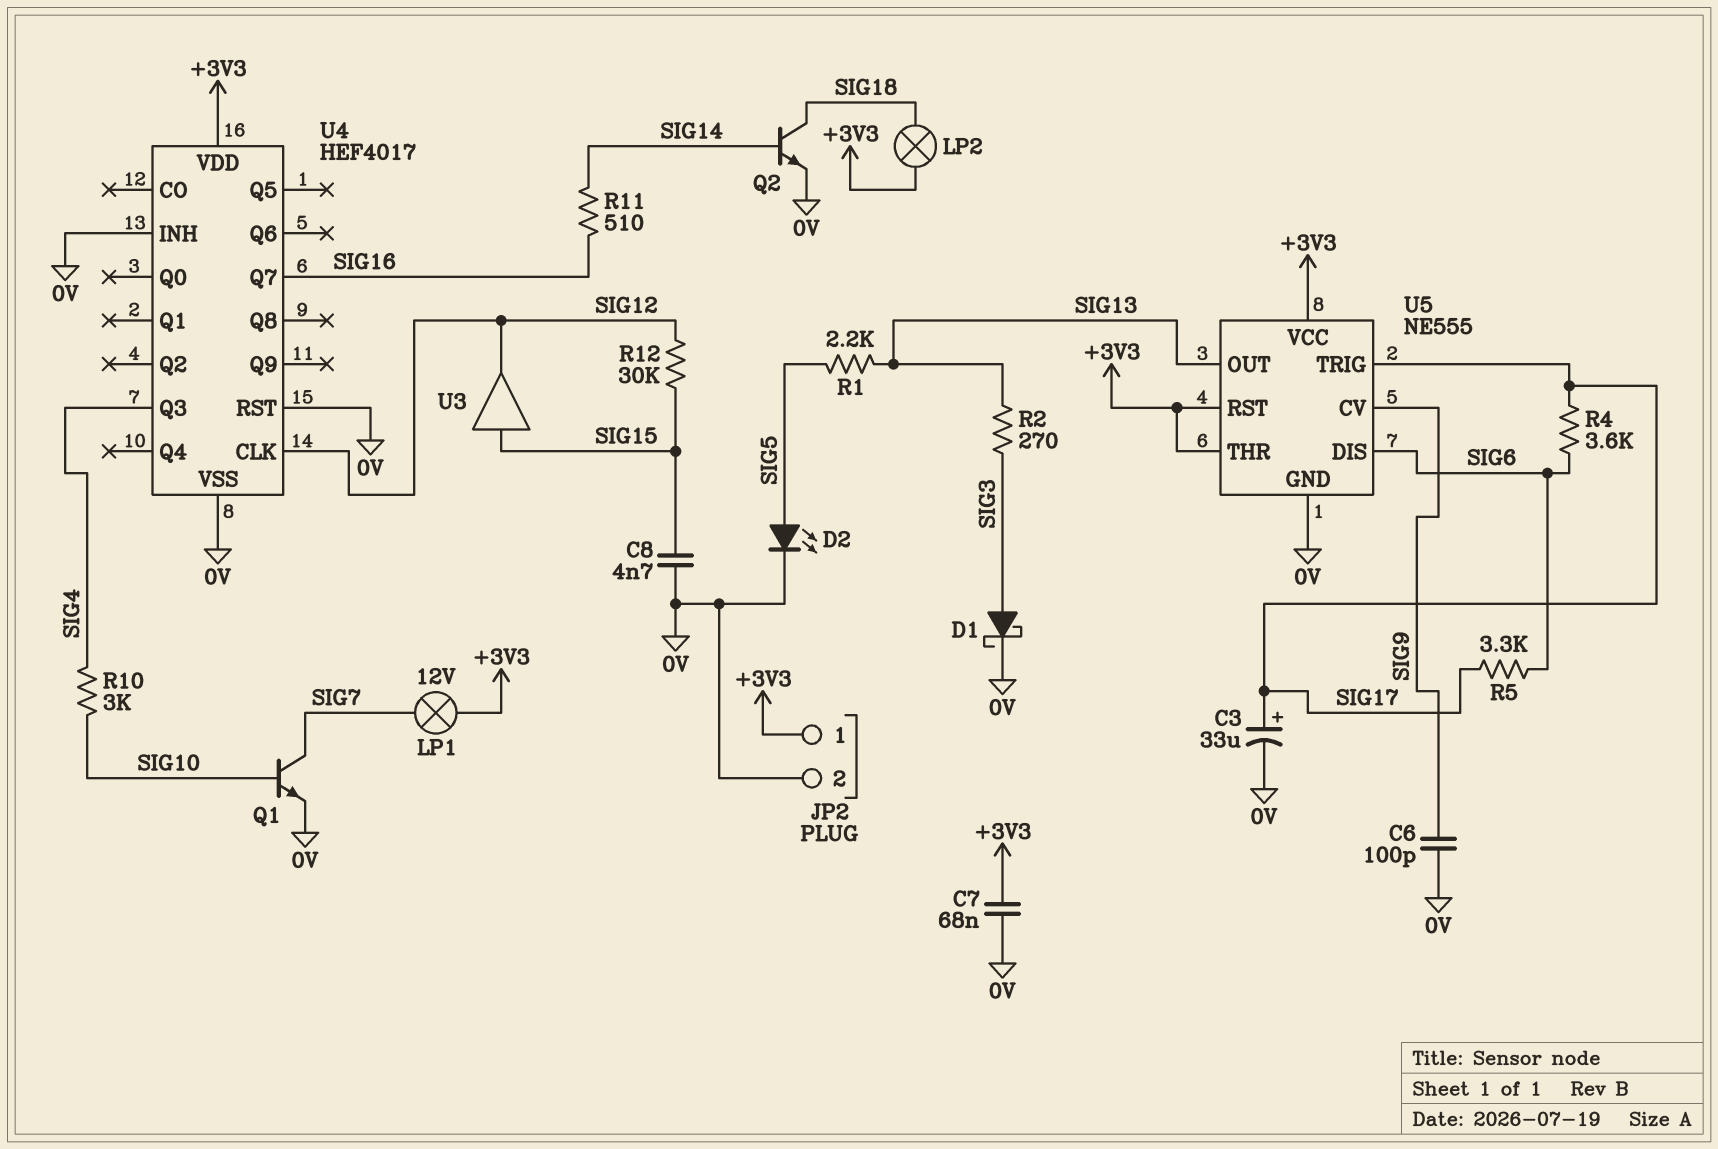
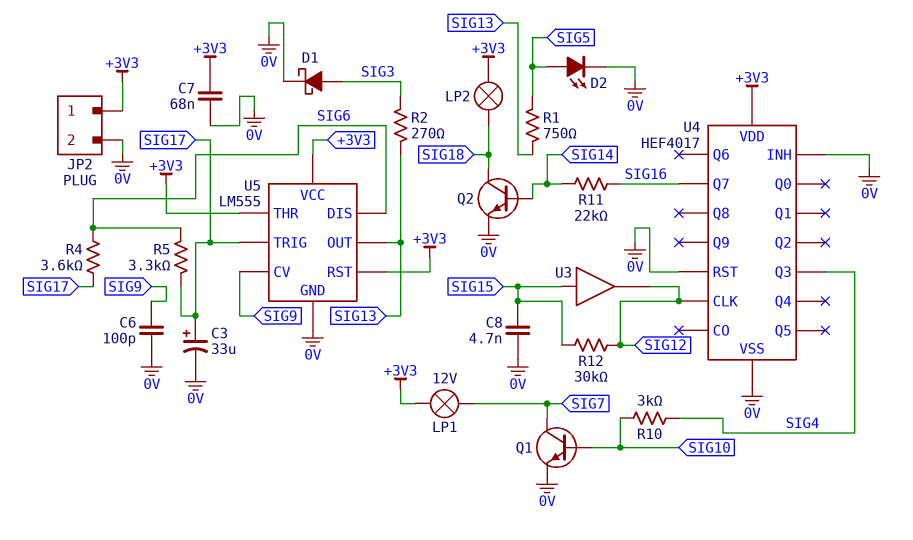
R1: 2.2k (SIG5, SIG13) -> 750 (SIG5, SIG13)
R11: 510 (SIG14, SIG16) -> 22k (SIG14, SIG16)
U5: NE555 -> LM555

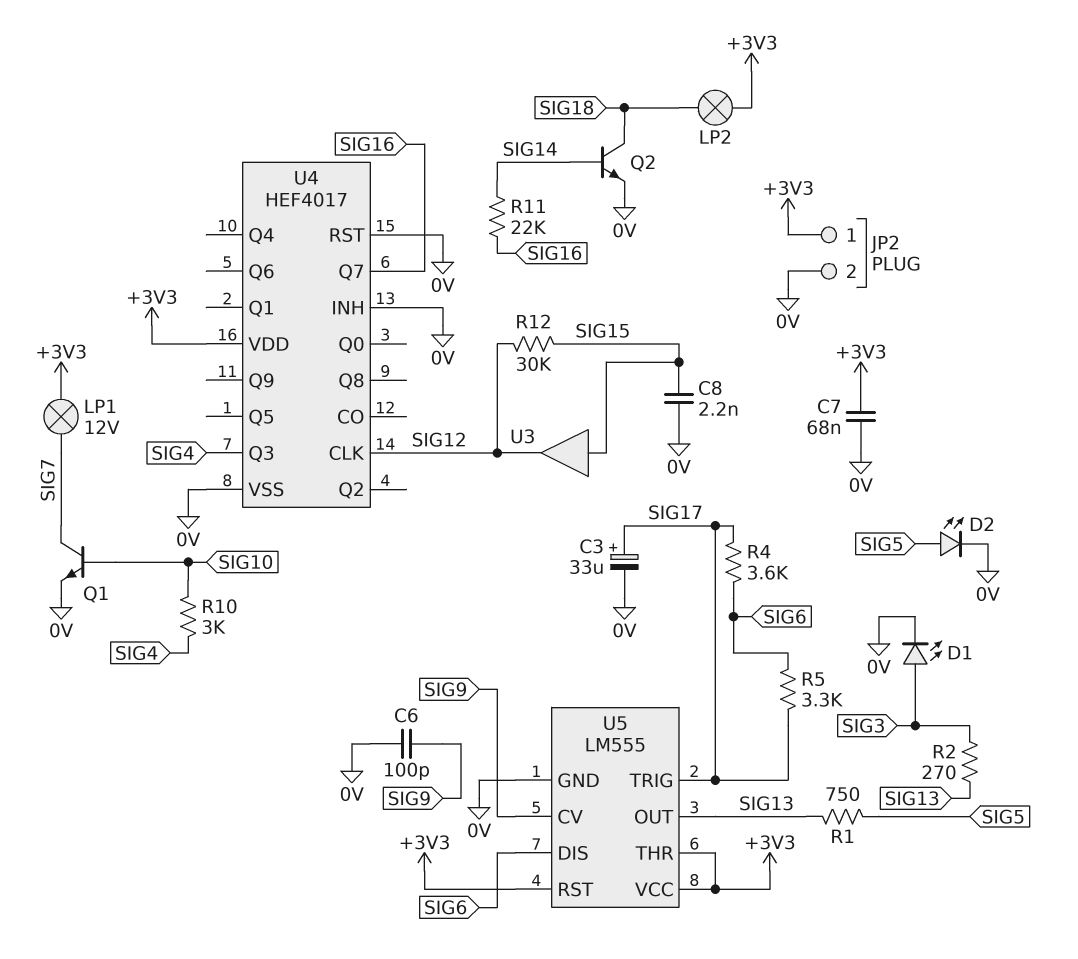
C8: 4.7nF (0V, SIG15) -> 2.2nF (0V, SIG15)
D1: schottky (A SIG3, K 0V) -> LED (A SIG3, K 0V)

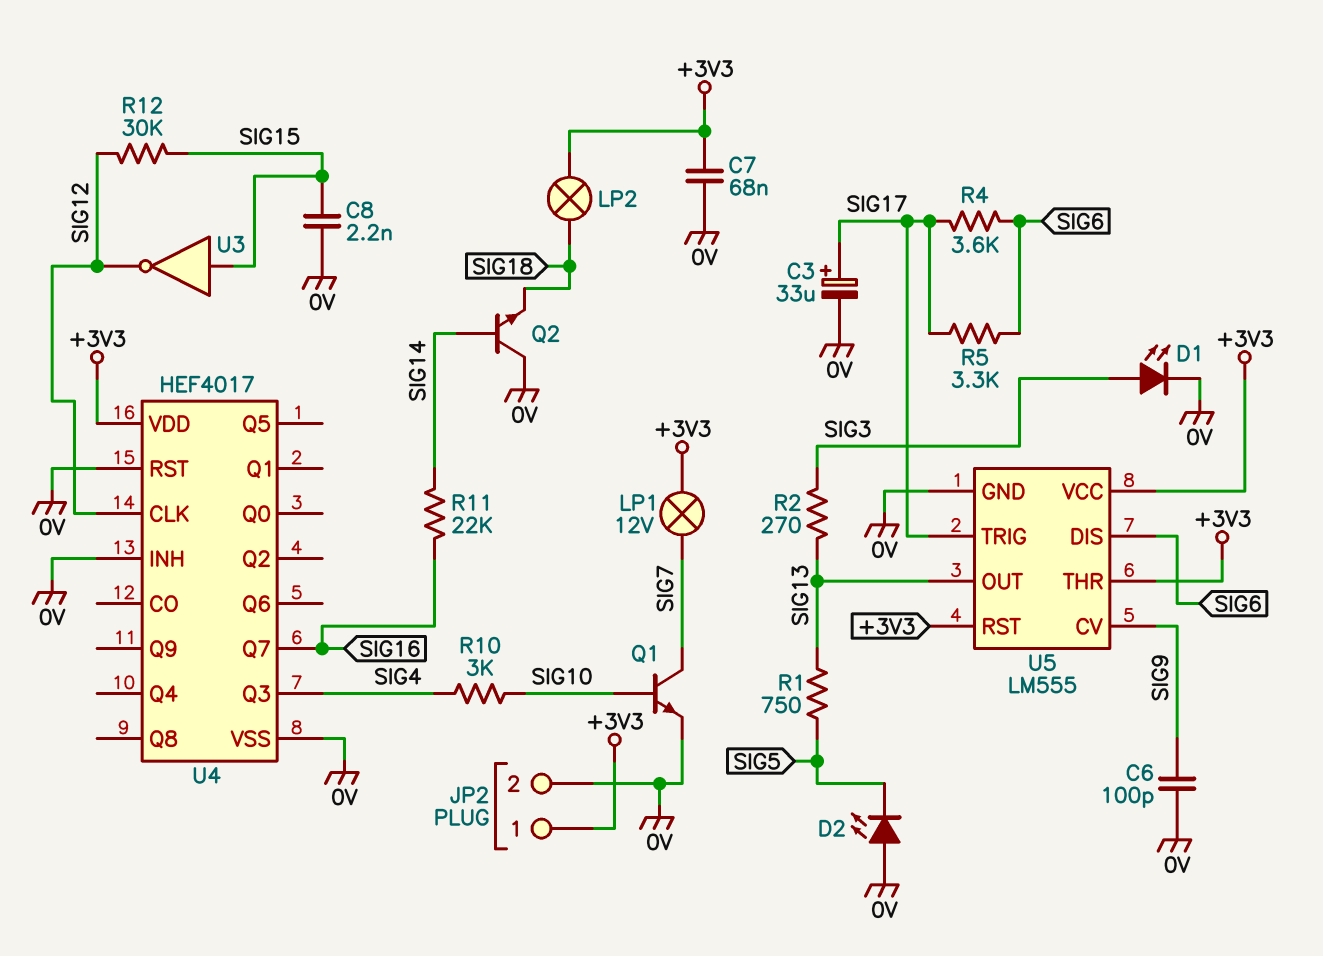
D2: LED (A SIG5, K 0V) -> LED (A 0V, K SIG5)
Q2: NPN (B SIG14, C SIG18, E 0V) -> NPN (B SIG14, C 0V, E SIG18)
U3: buffer (in SIG15, out SIG12) -> NOT (in SIG15, out SIG12)

